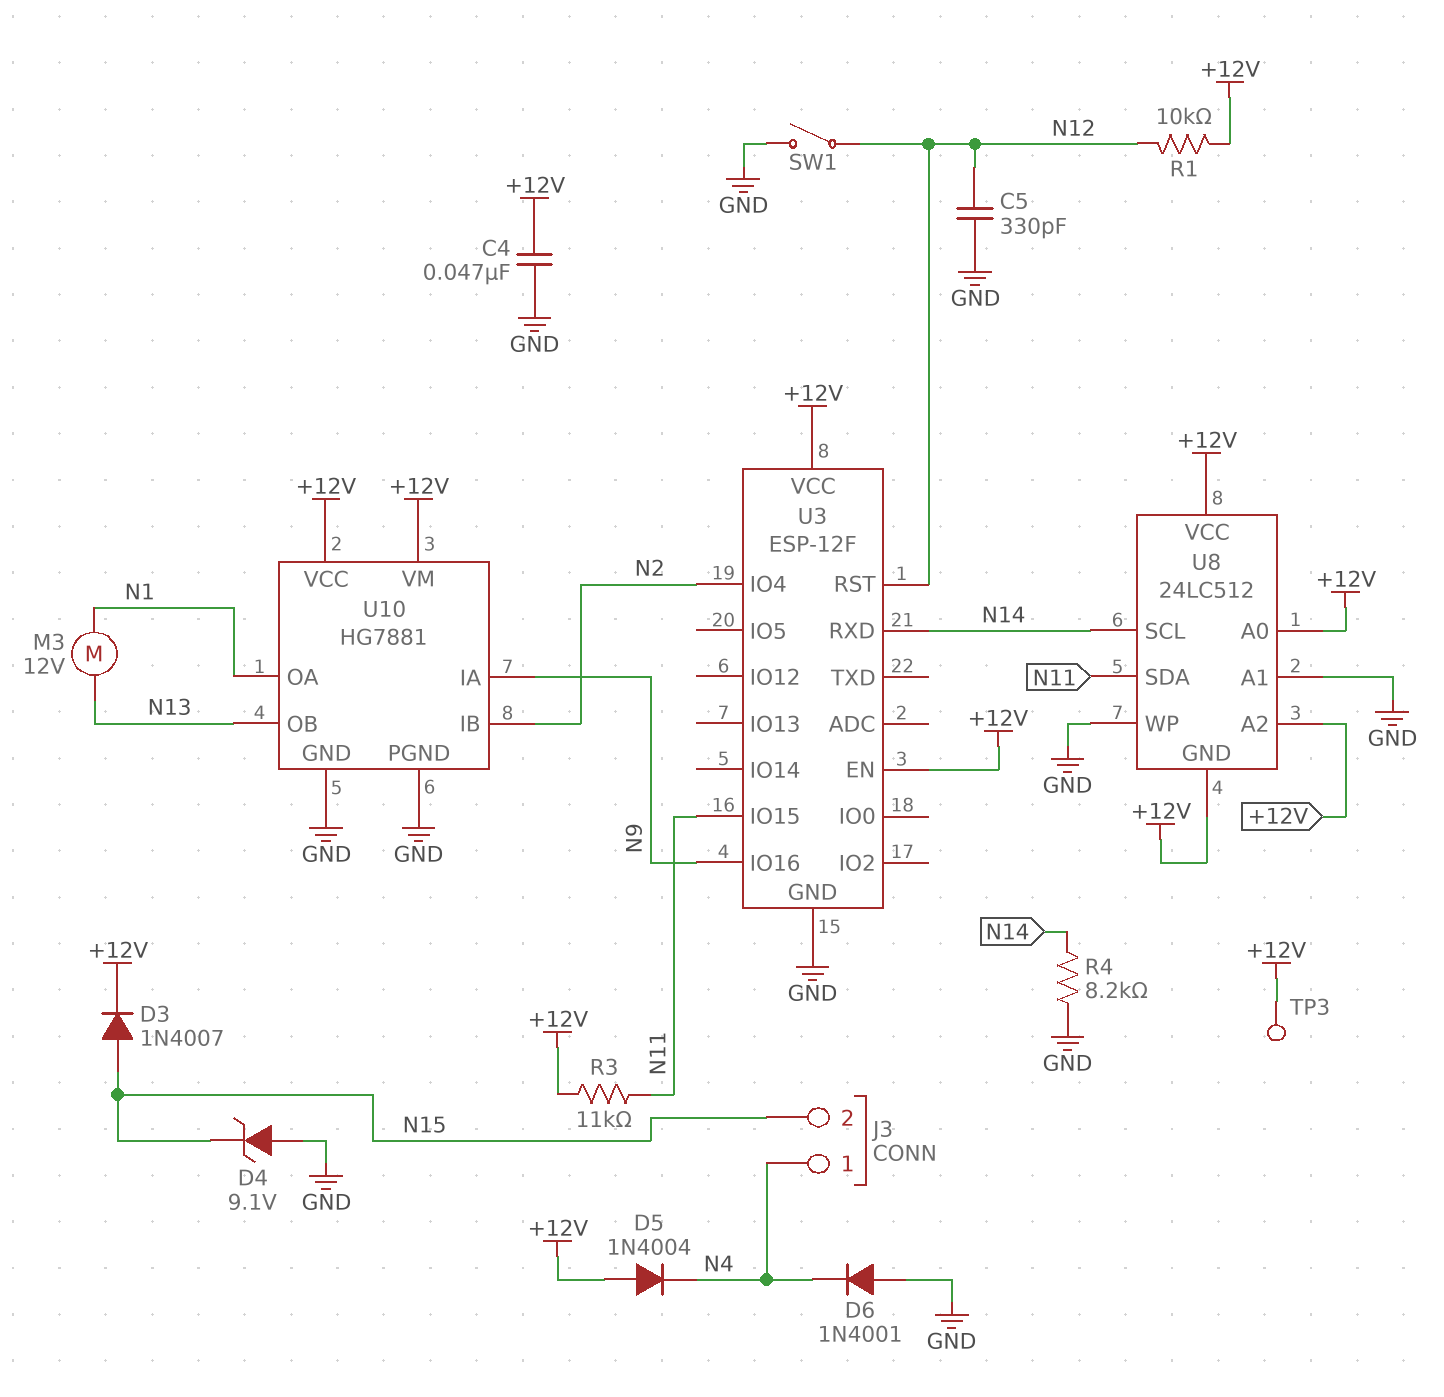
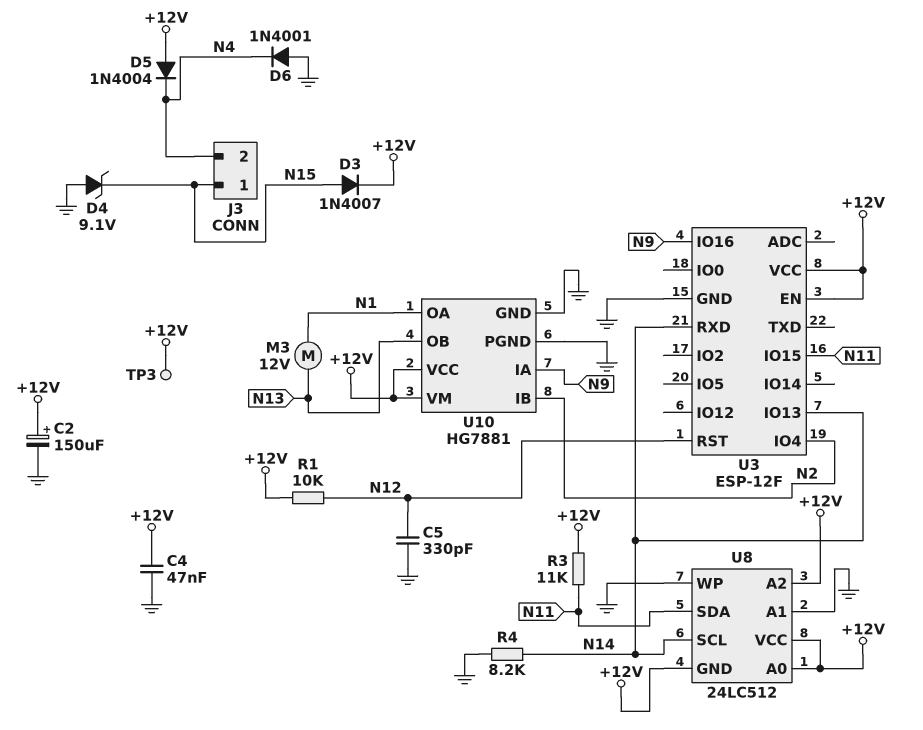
C2: none -> 150uF (plus +12V, minus GND)
J3 pin 1: N4 -> N15
J3 pin 2: N15 -> N4
SW1: switch (GND, N12) -> none
U3 pin IO13: none -> N14

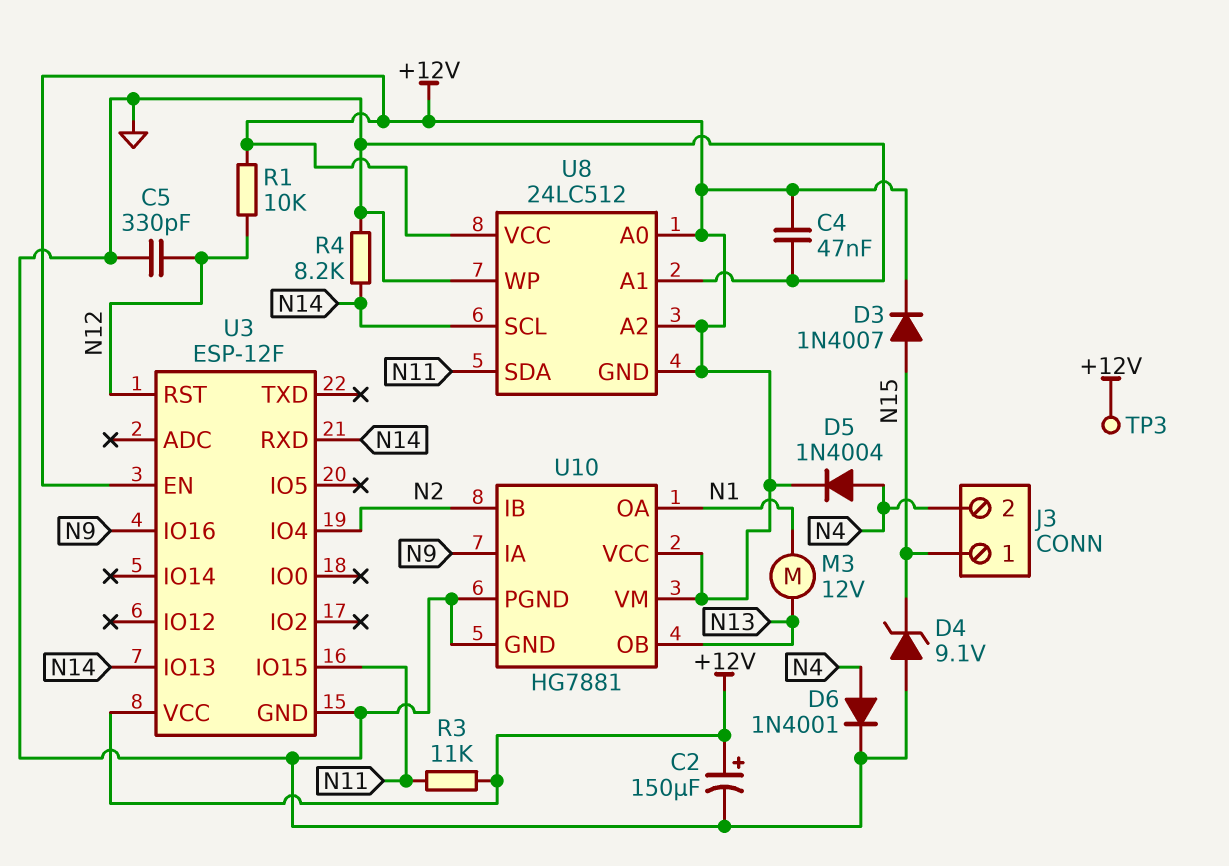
D5: diode 1N4004 (A +12V, K N4) -> diode 1N4004 (A N4, K +12V)
D6: diode 1N4001 (A GND, K N4) -> diode 1N4001 (A N4, K GND)

